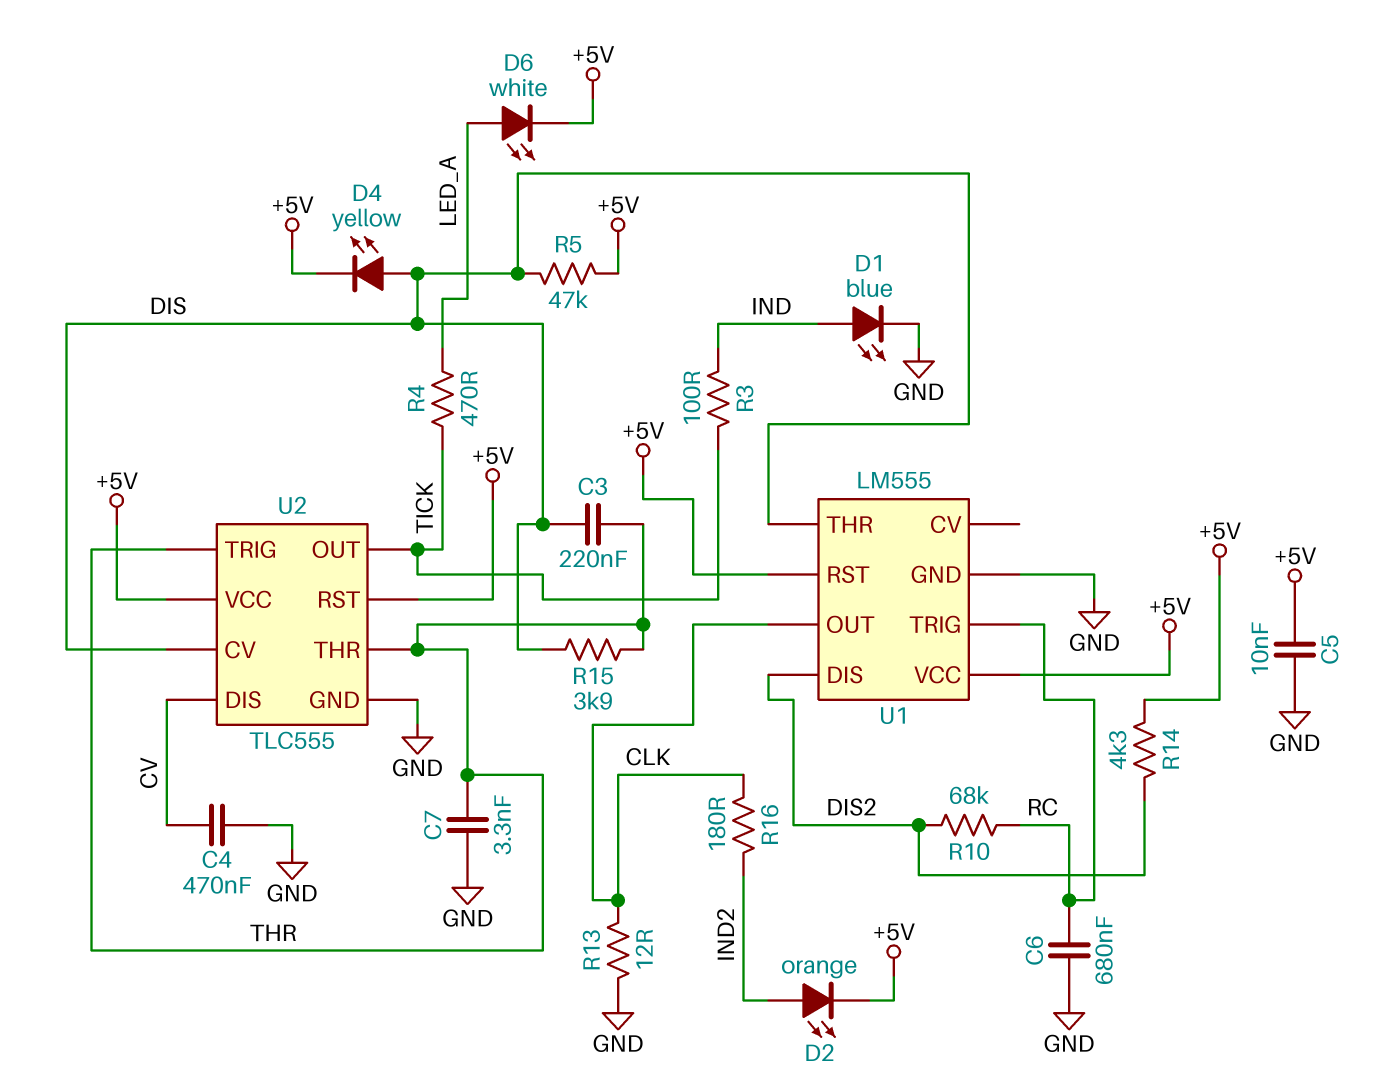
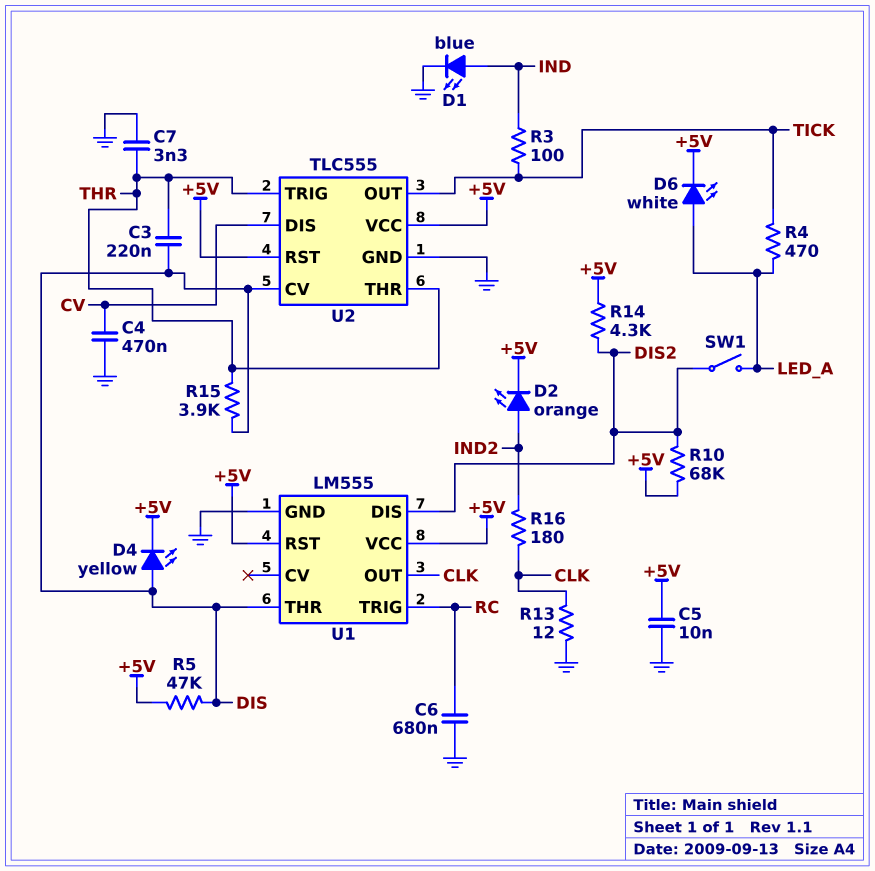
R10: 68k (DIS2, RC) -> 68k (+5V, DIS2)
SW1: none -> switch (DIS2, LED_A)

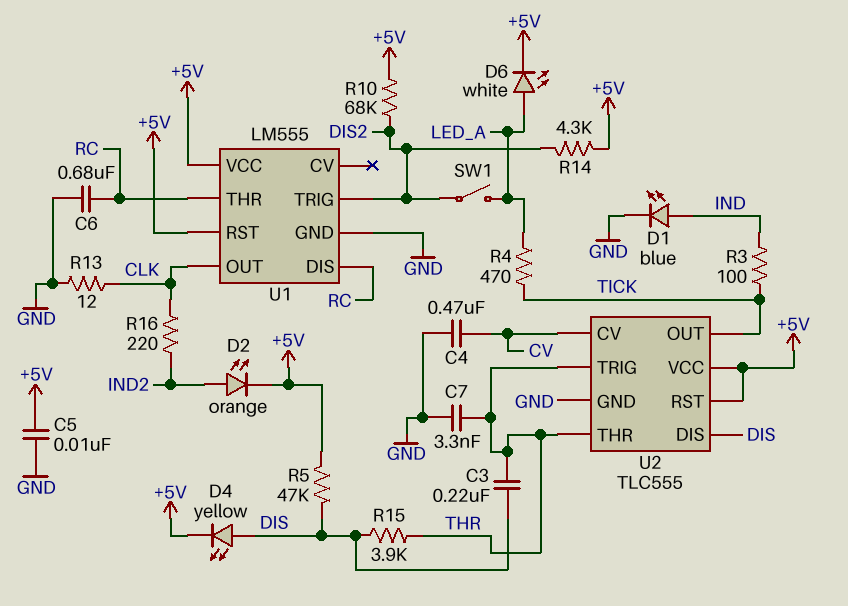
R16: 180 (CLK, IND2) -> 220 (CLK, IND2)
U1 pin DIS: DIS2 -> RC
U1 pin THR: DIS -> RC
U1 pin TRIG: RC -> DIS2
U2 pin CV: DIS -> CV
U2 pin DIS: CV -> DIS

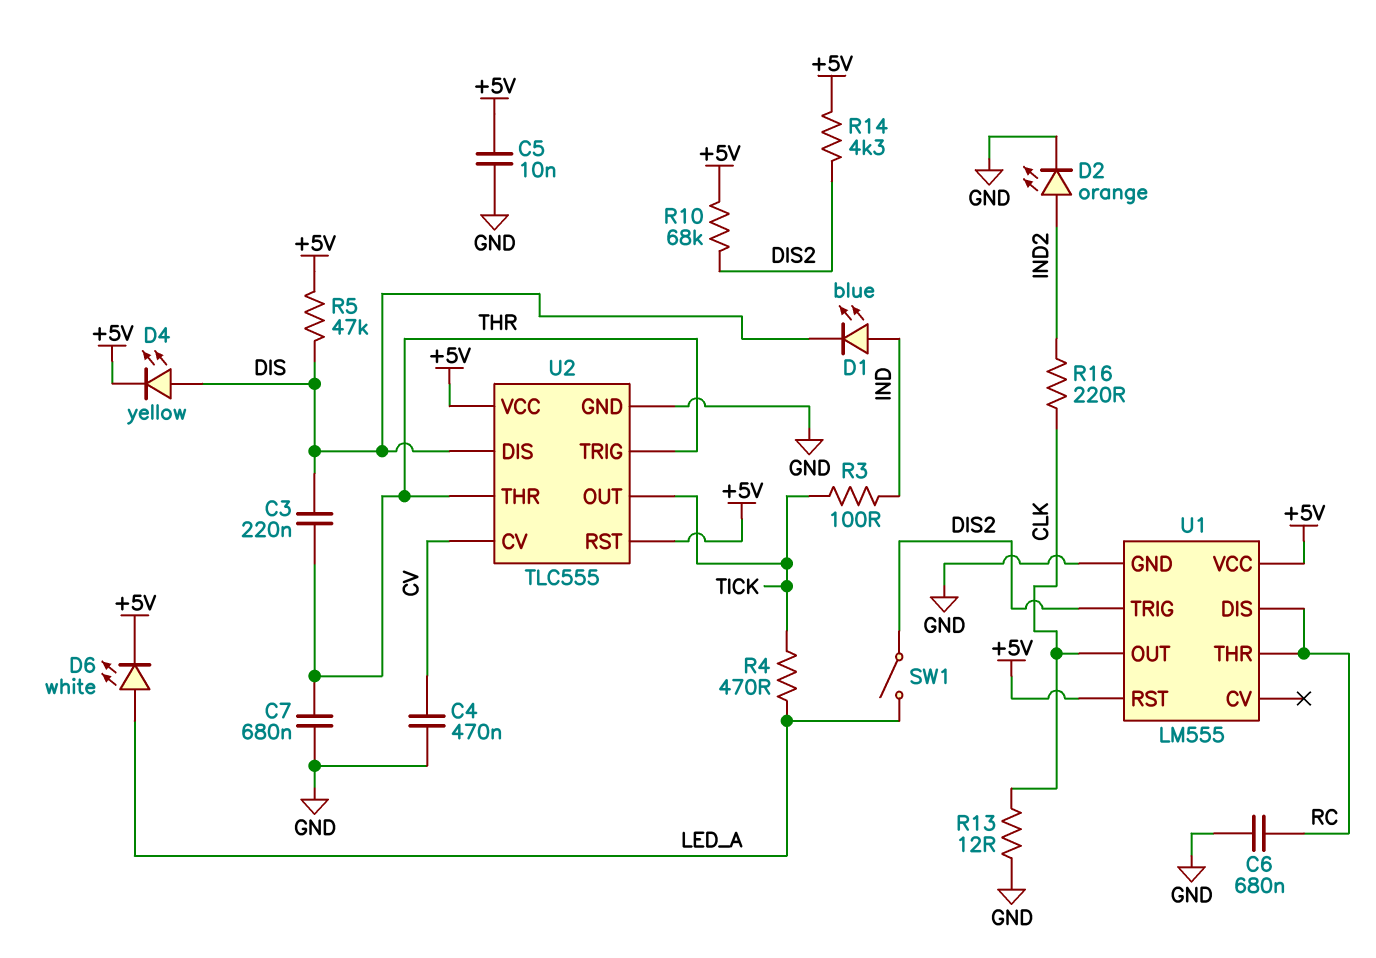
C7: 3.3nF (GND, THR) -> 680nF (GND, THR)
D1: LED blue (A IND, K GND) -> LED blue (A IND, K DIS)
D2: LED orange (A IND2, K +5V) -> LED orange (A IND2, K GND)
R15: 3.9k (DIS, THR) -> none

